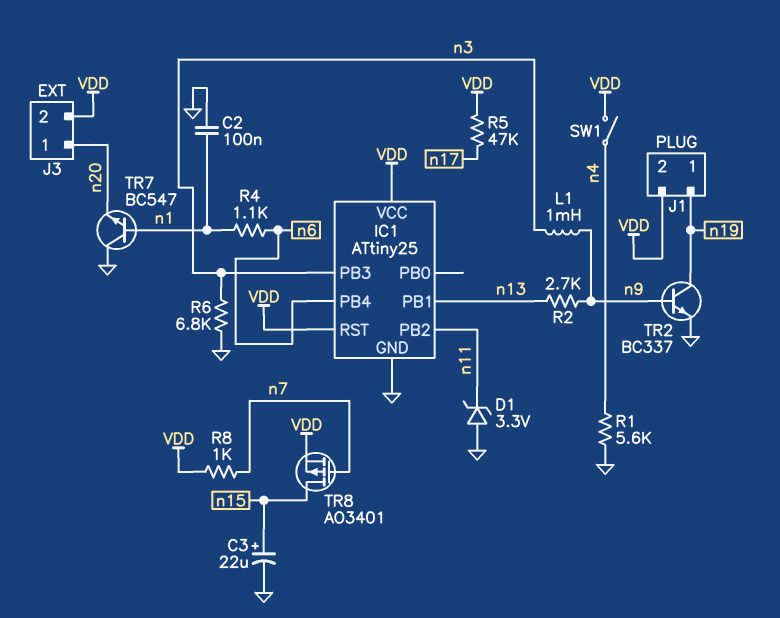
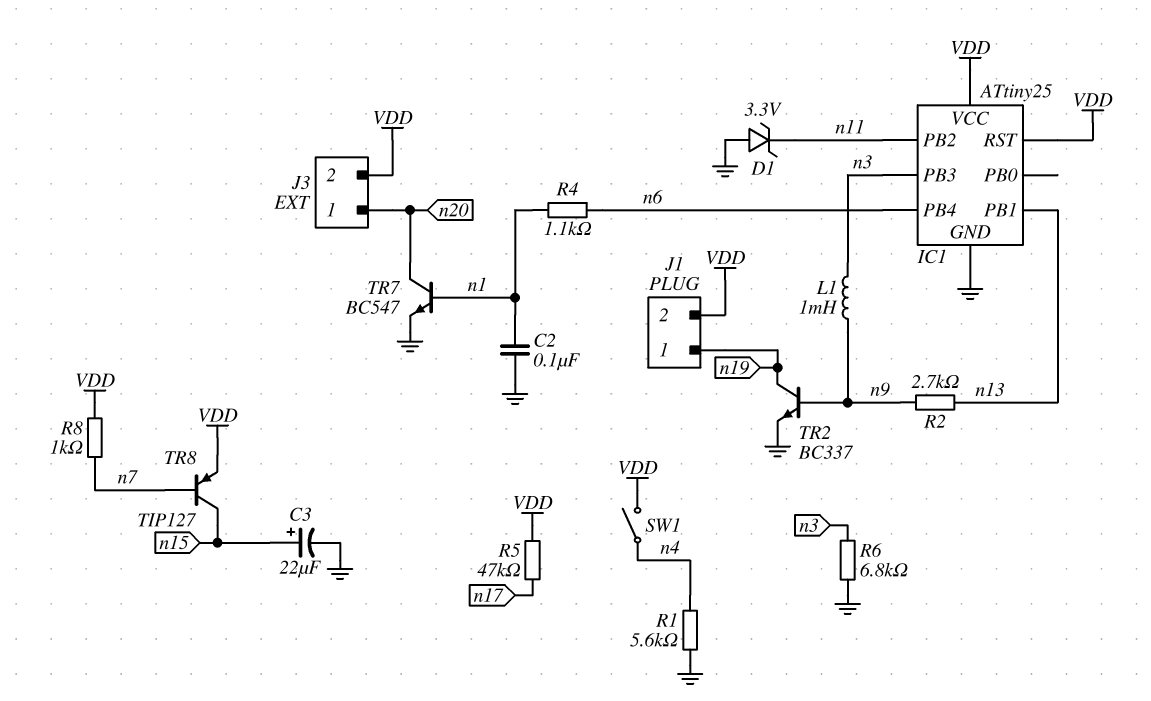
TR7: NPN BC547 (B n1, C GND, E n20) -> NPN BC547 (B n1, C n20, E GND)
TR8: PMOS AO3401 (G n7, D n15, S VDD) -> PNP TIP127 (B n7, C n15, E VDD)

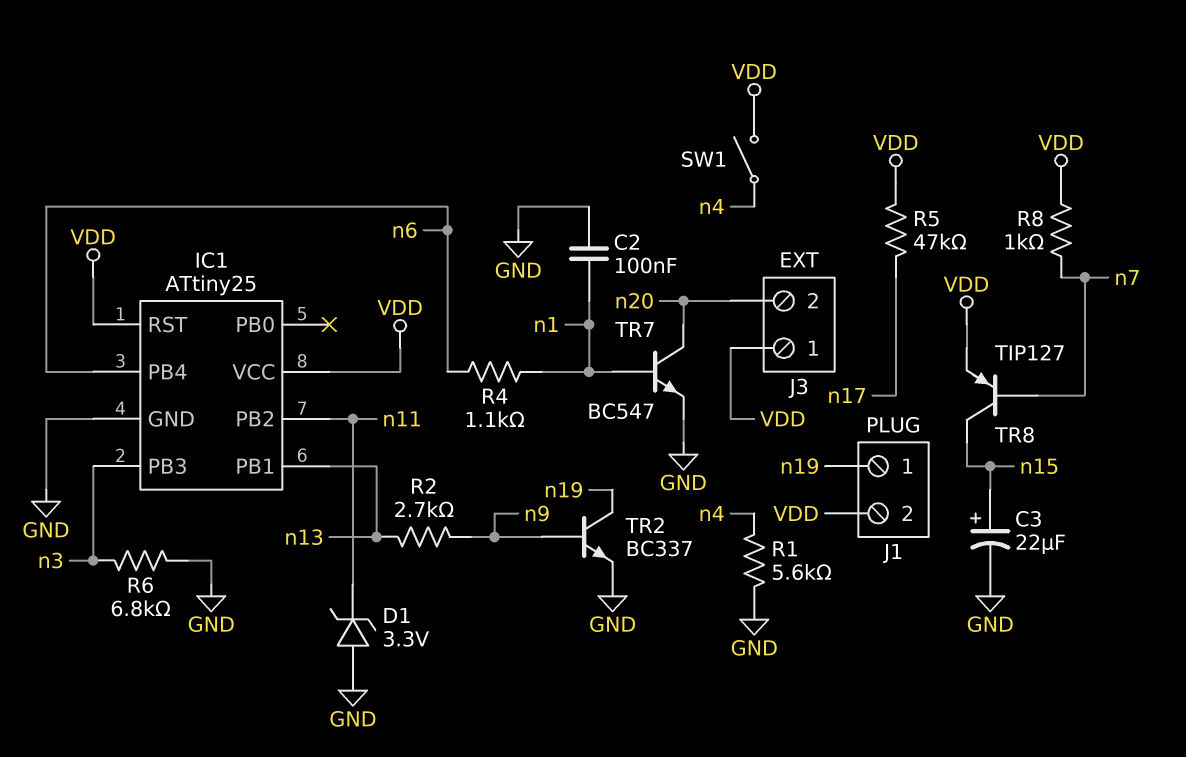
J3 pin 1: n20 -> VDD
J3 pin 2: VDD -> n20
L1: 1mH (n3, n9) -> none

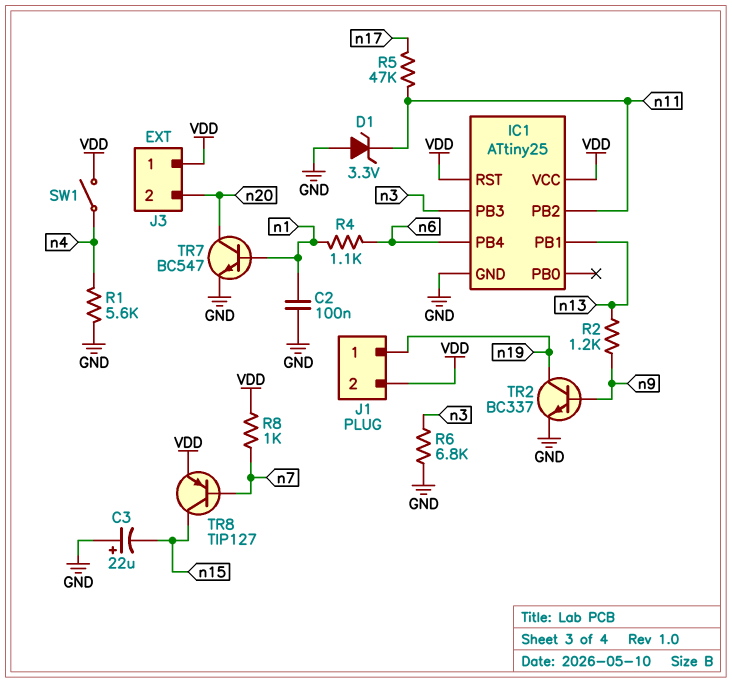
C3: 22uF (plus n15, minus GND) -> 22uF (plus GND, minus n15)
R2: 2.7k (n9, n13) -> 1.2k (n9, n13)
R5: 47k (VDD, n17) -> 47k (n11, n17)

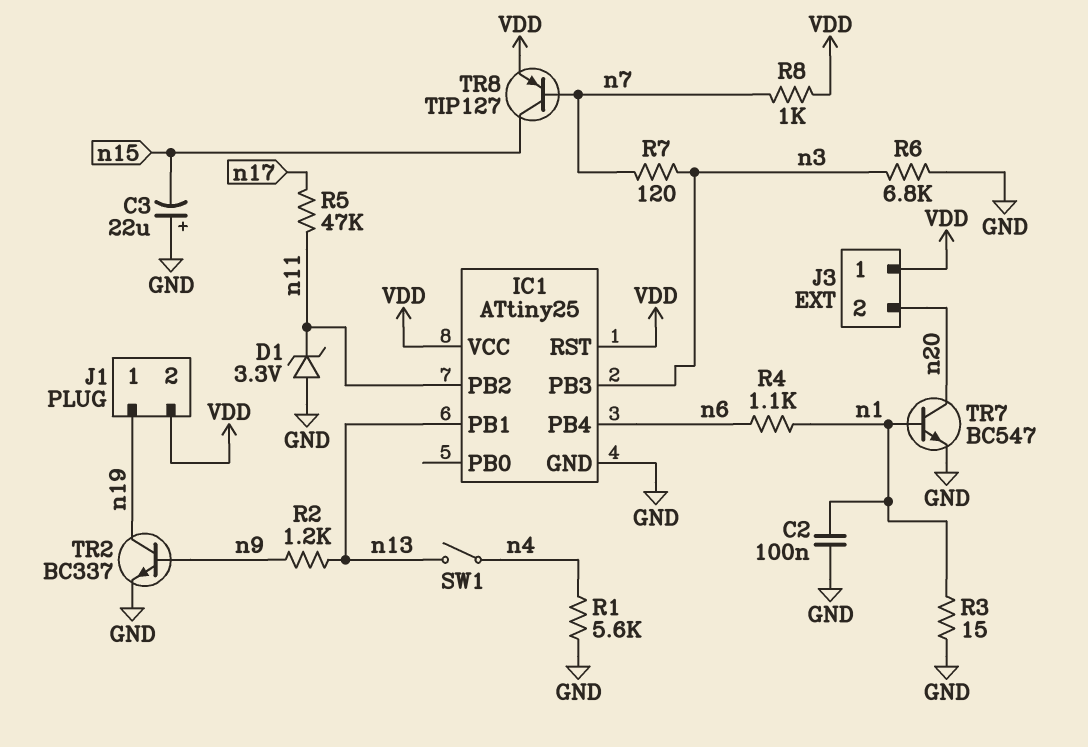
R3: none -> 15 (GND, n1)
R7: none -> 120 (n3, n7)
SW1: switch (VDD, n4) -> switch (n4, n13)

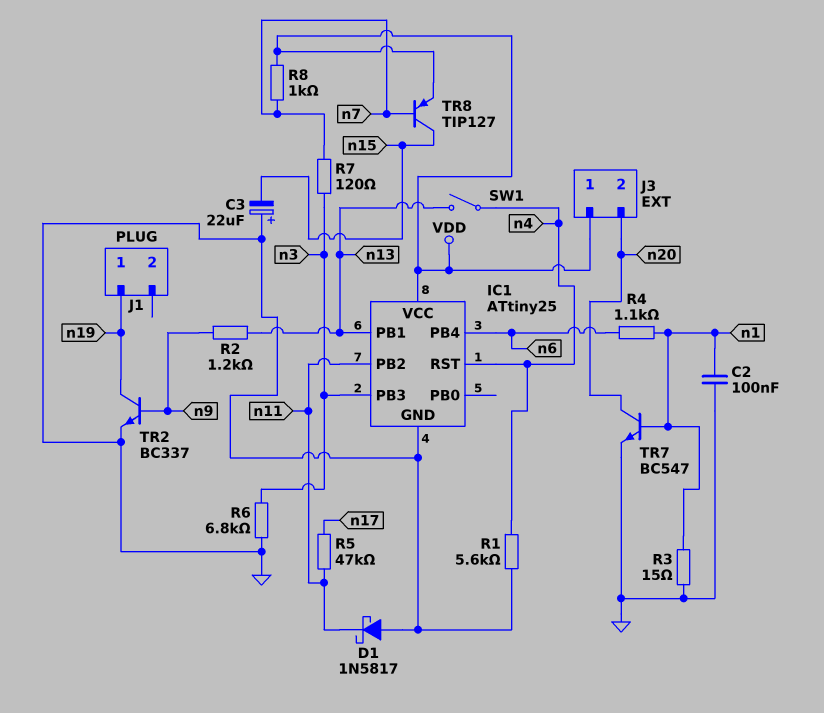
D1: zener 3.3V (A GND, K n11) -> schottky 1N5817 (A GND, K n11)
IC1 pin RST: VDD -> n4
J1 pin 2: VDD -> none

